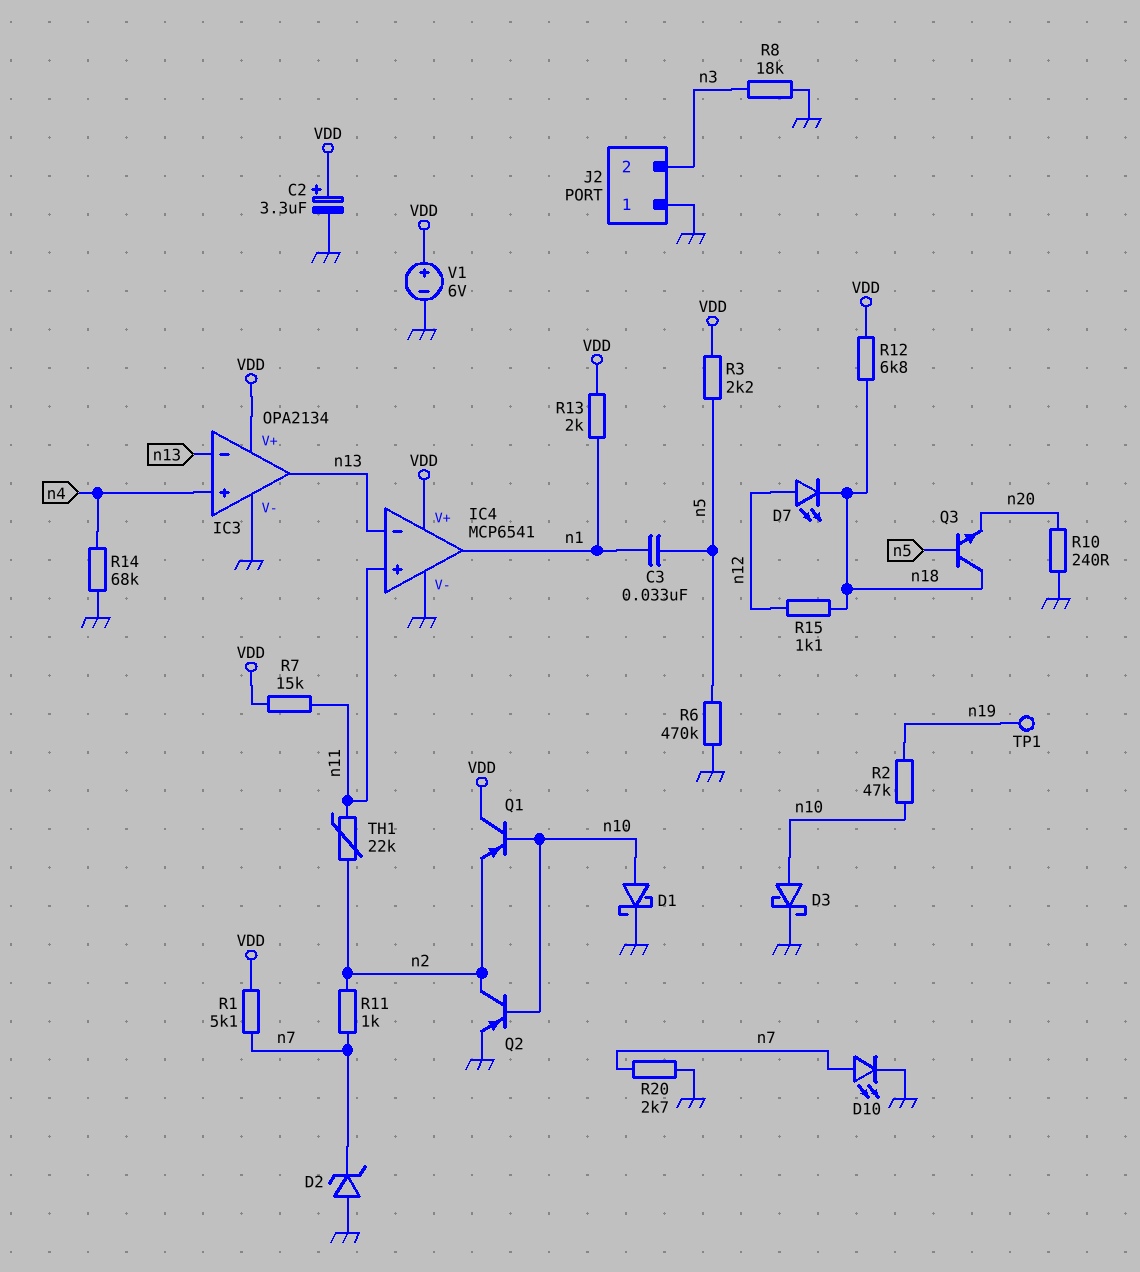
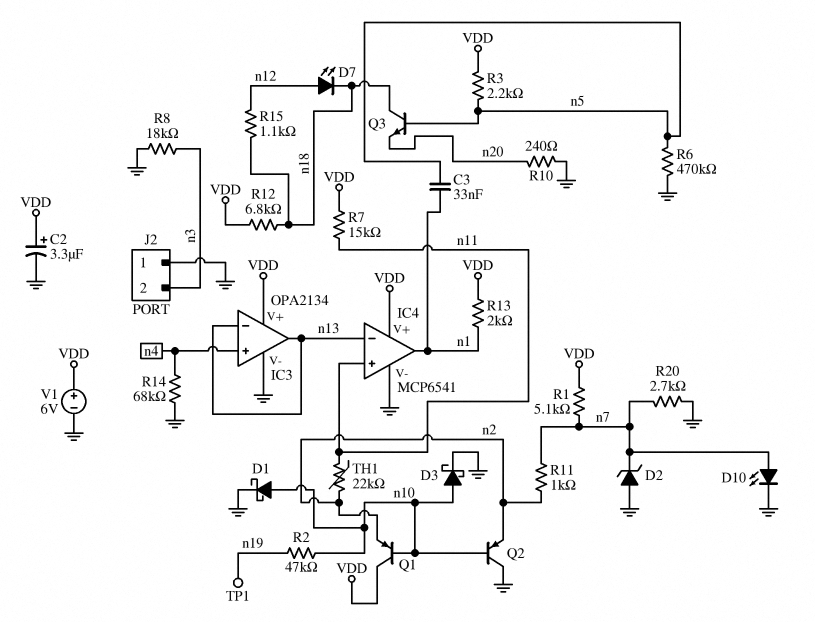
Q2: PNP (B n10, C n2, E GND) -> PNP (B n10, C GND, E n2)

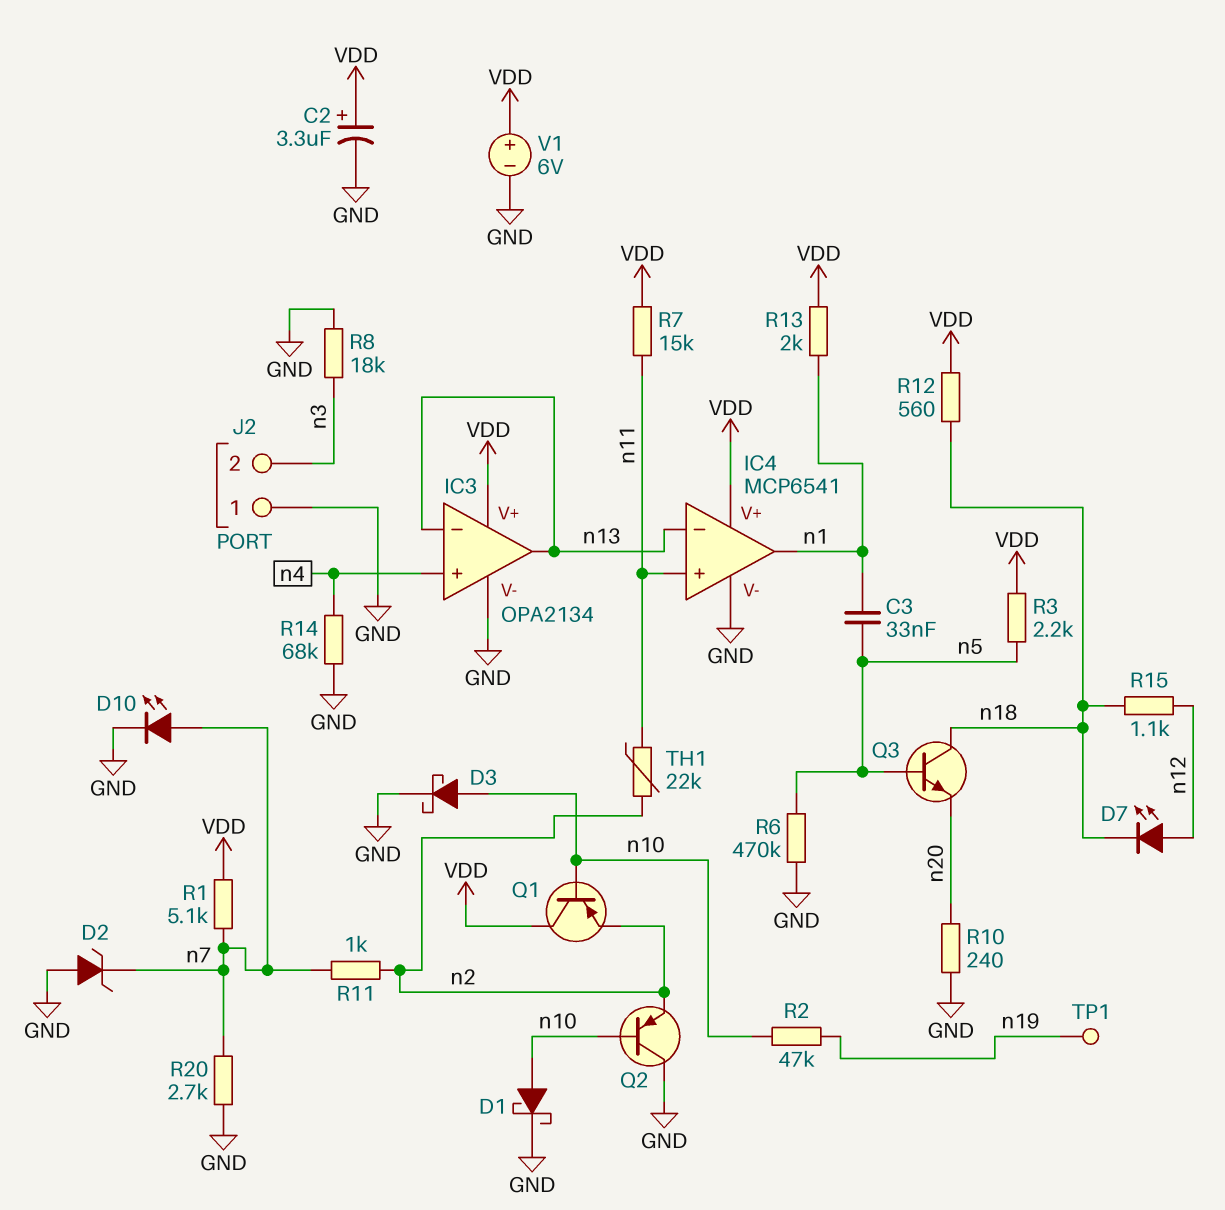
R12: 6.8k (VDD, n18) -> 560 (VDD, n18)

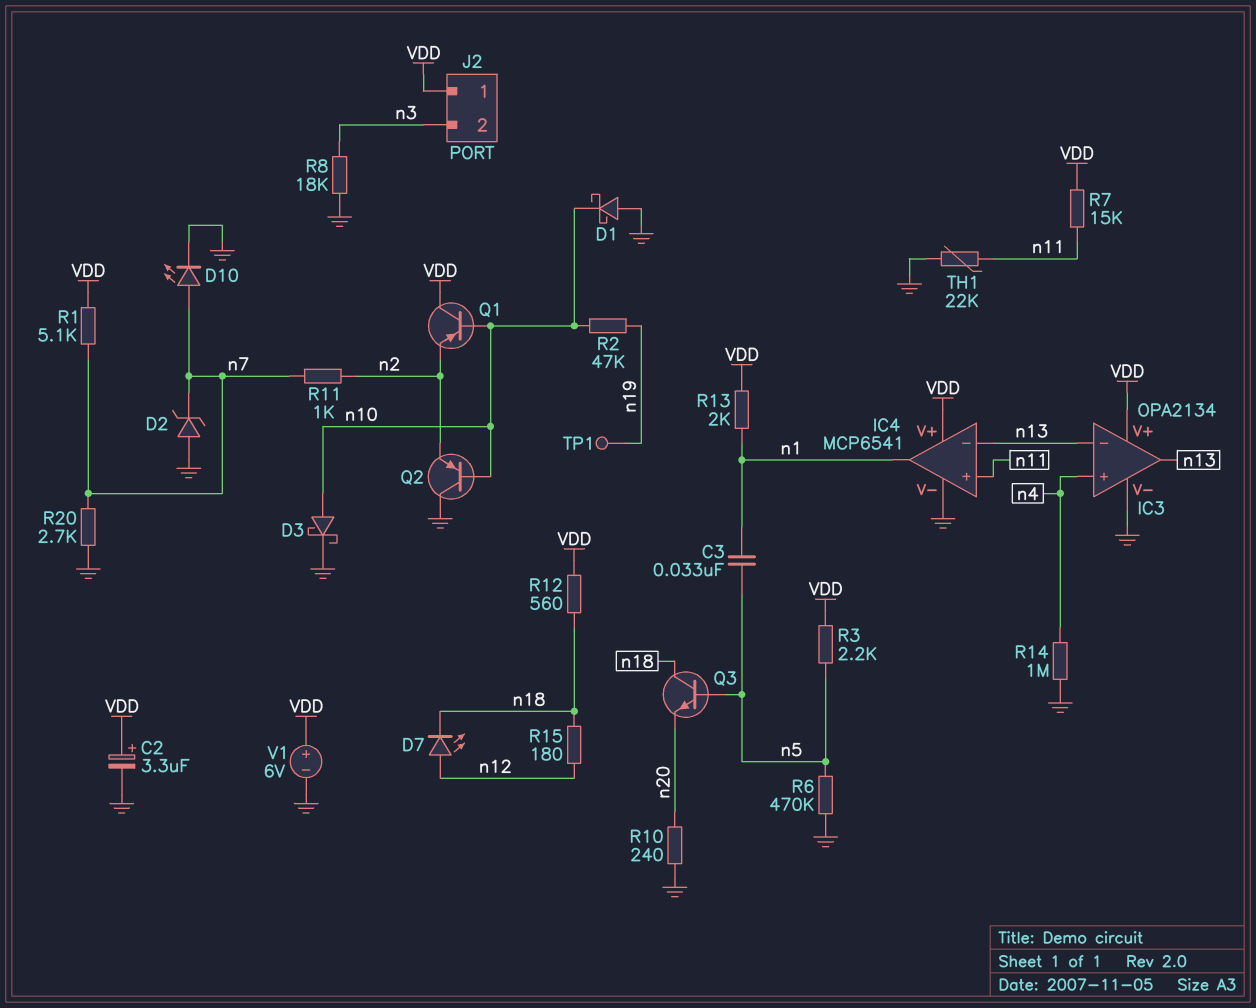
D1: schottky (A n10, K GND) -> schottky (A GND, K n10)
J2 pin 1: GND -> VDD
R14: 68k (GND, n4) -> 1M (GND, n4)
R15: 1.1k (n12, n18) -> 180 (n12, n18)
TH1: 22k (n2, n11) -> 22k (GND, n11)

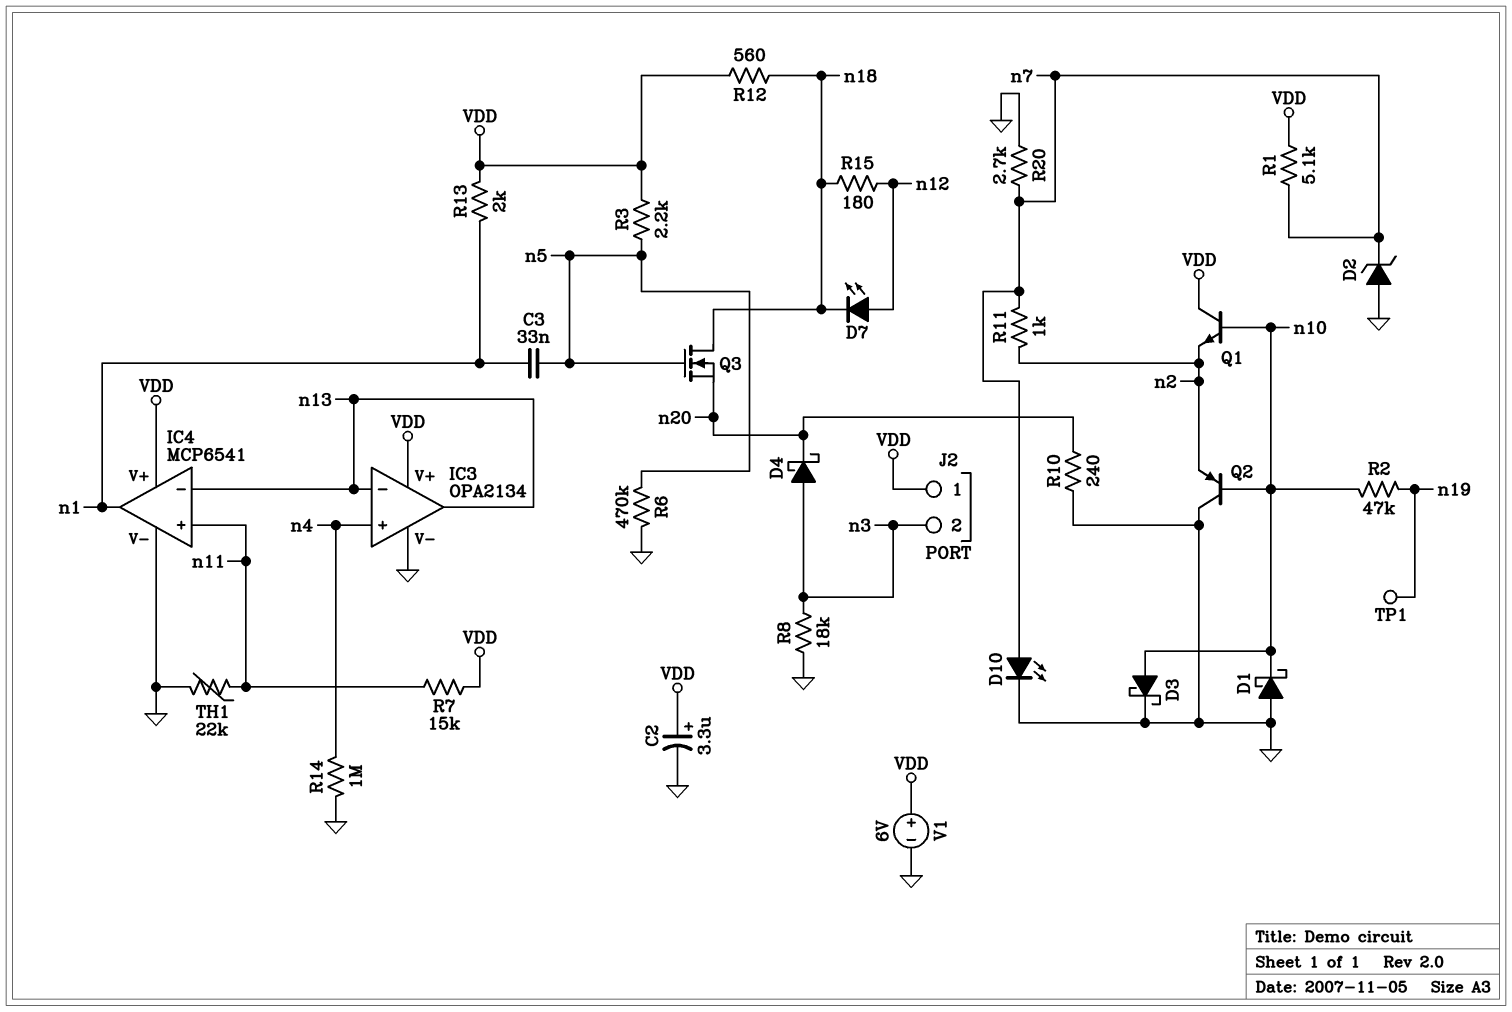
D4: none -> schottky (A n3, K n20)
Q1: PNP (B n10, C VDD, E n2) -> NPN (B n10, C VDD, E n2)
Q3: NPN (B n5, C n18, E n20) -> NMOS (G n5, D n18, S n20)

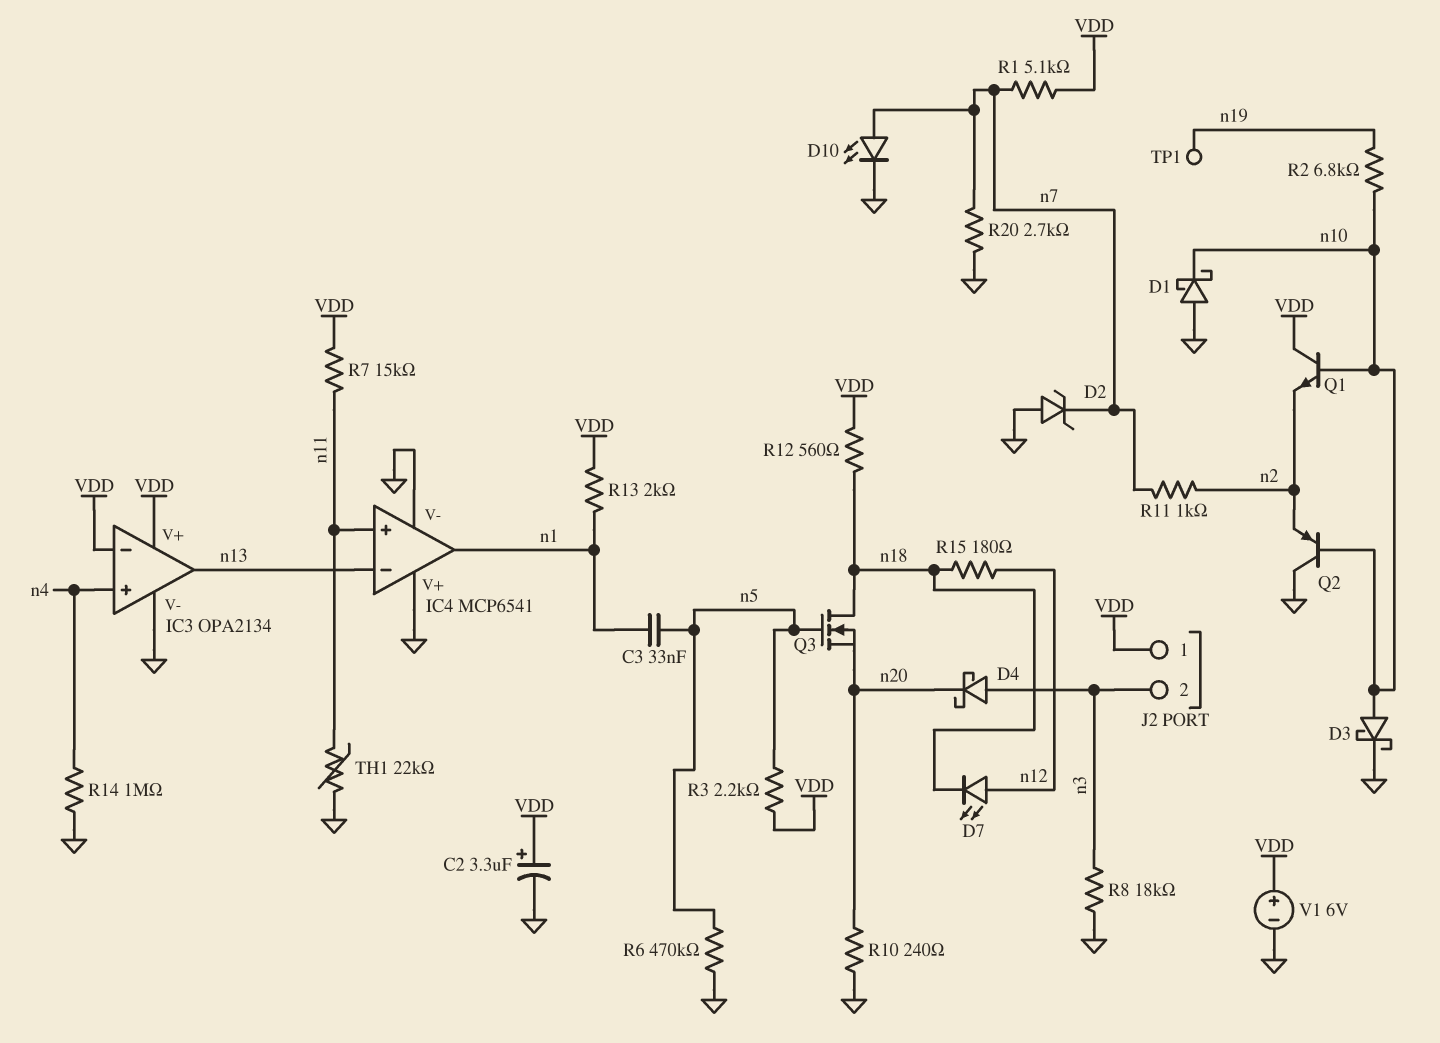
IC3 pin in-: n13 -> VDD
IC4 pin V+: VDD -> GND
R2: 47k (n10, n19) -> 6.8k (n10, n19)

